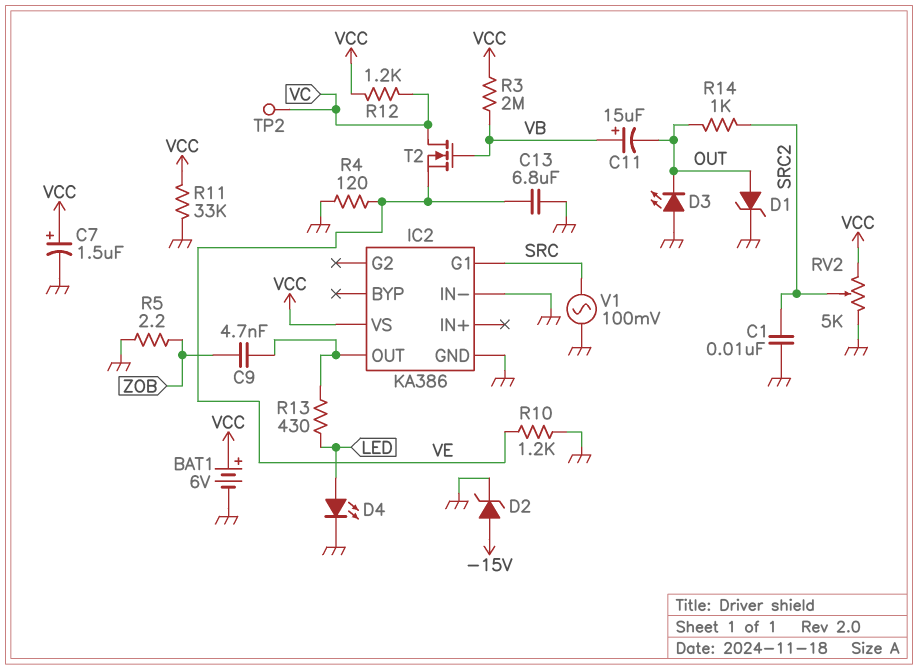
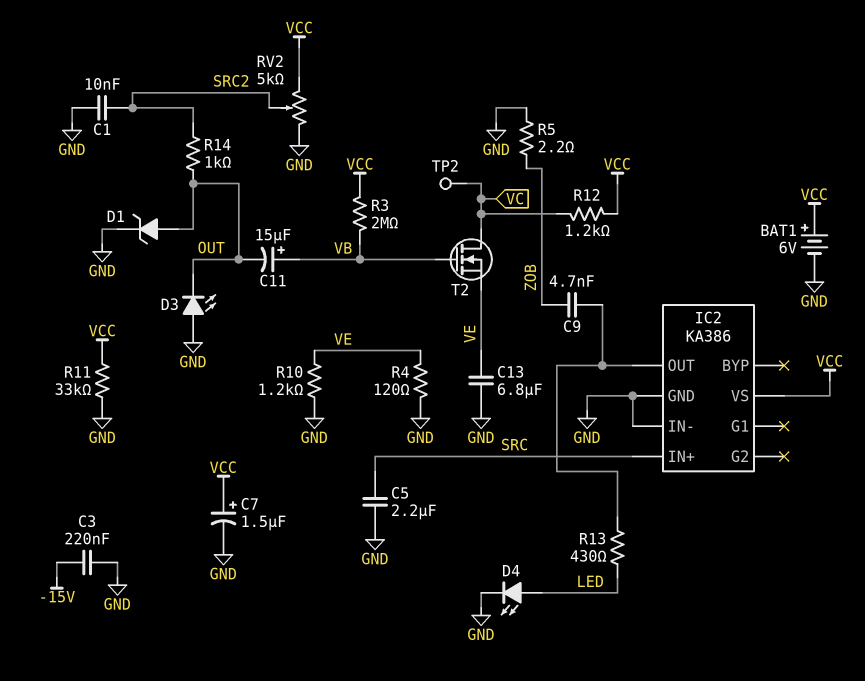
C3: none -> 220nF (-15V, GND)
C5: none -> 2.2uF (GND, SRC)
D2: zener (A -15V, K GND) -> none
IC2 pin G1: SRC -> none
IC2 pin IN+: none -> SRC
V1: AC 100mV (GND, SRC) -> none

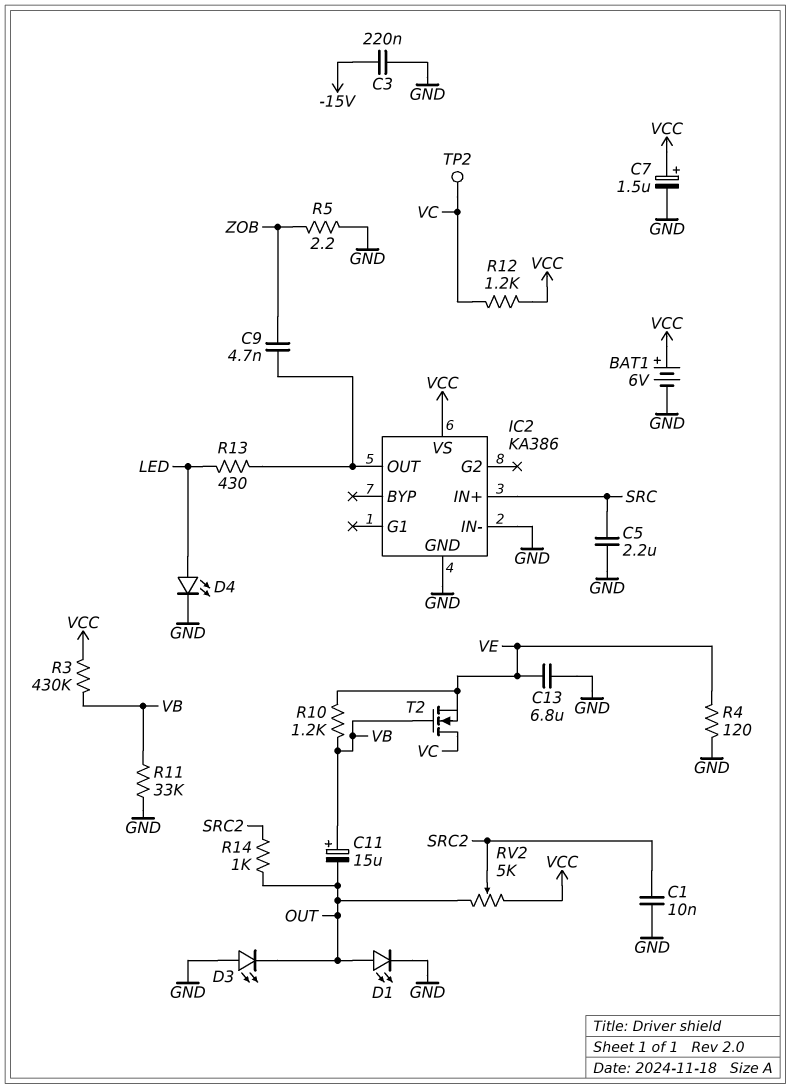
D1: zener (A OUT, K GND) -> LED (A OUT, K GND)
R3: 2M (VB, VCC) -> 430k (VB, VCC)
R10: 1.2k (GND, VE) -> 1.2k (VB, VE)
R11: 33k (GND, VCC) -> 33k (GND, VB)
RV2: 5k (GND, VCC, wiper SRC2) -> 5k (OUT, VCC, wiper SRC2)

